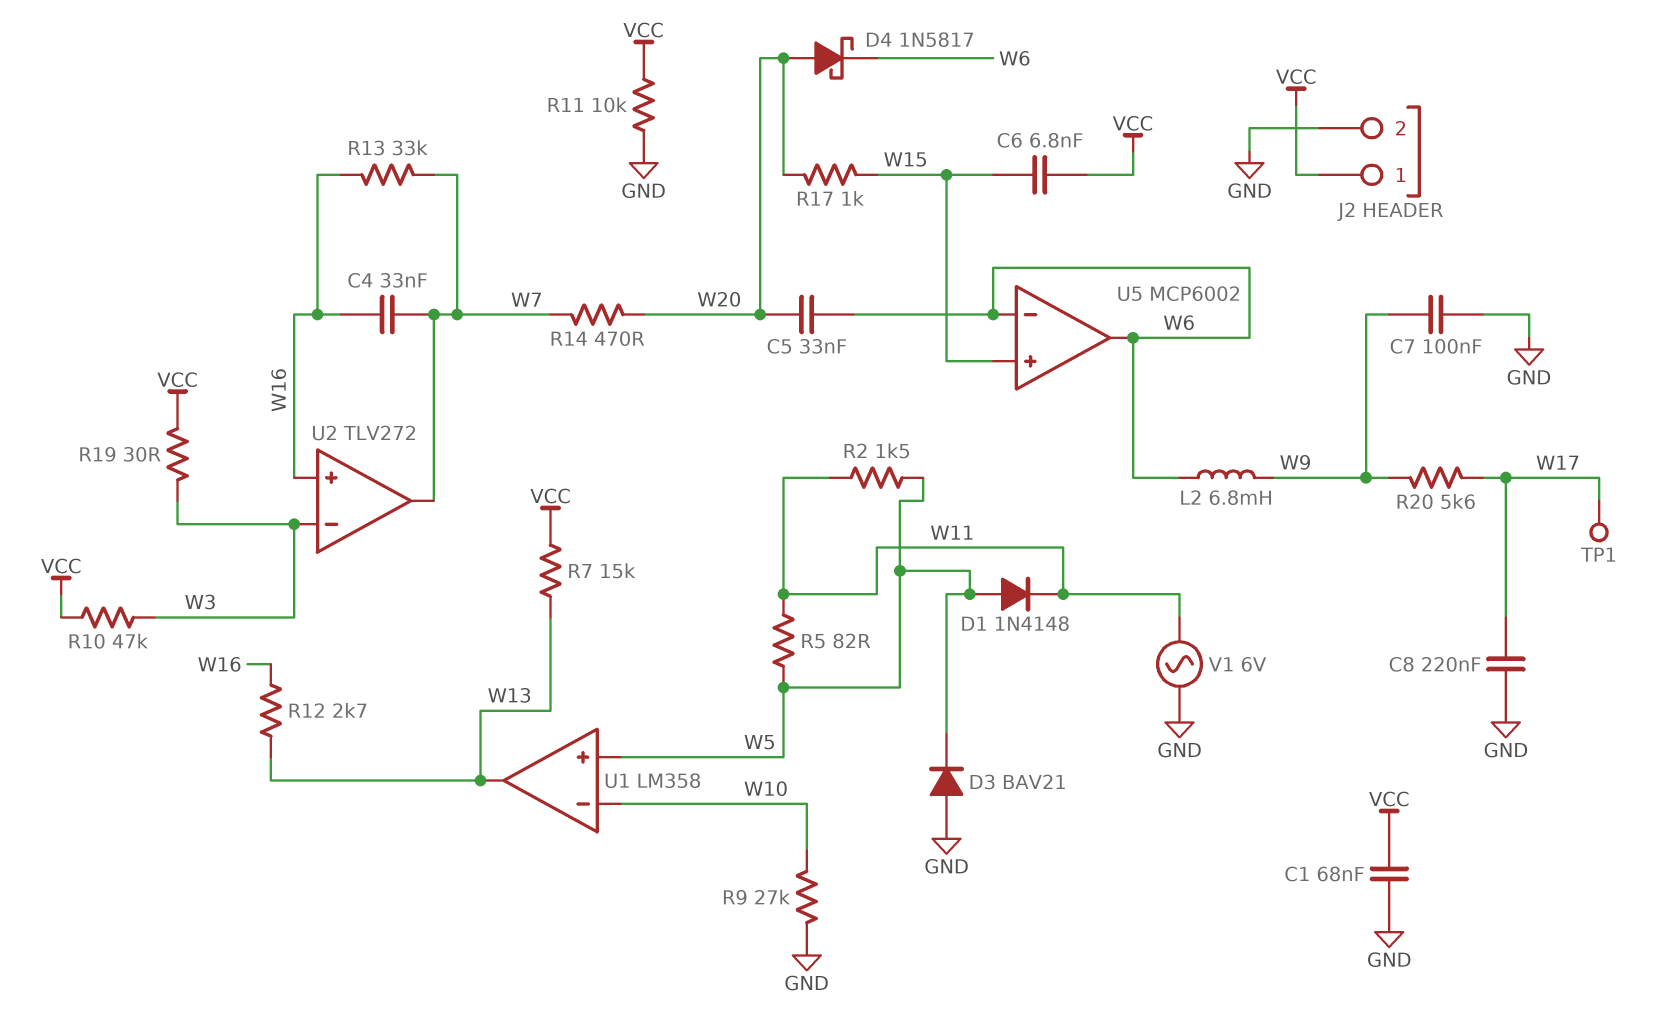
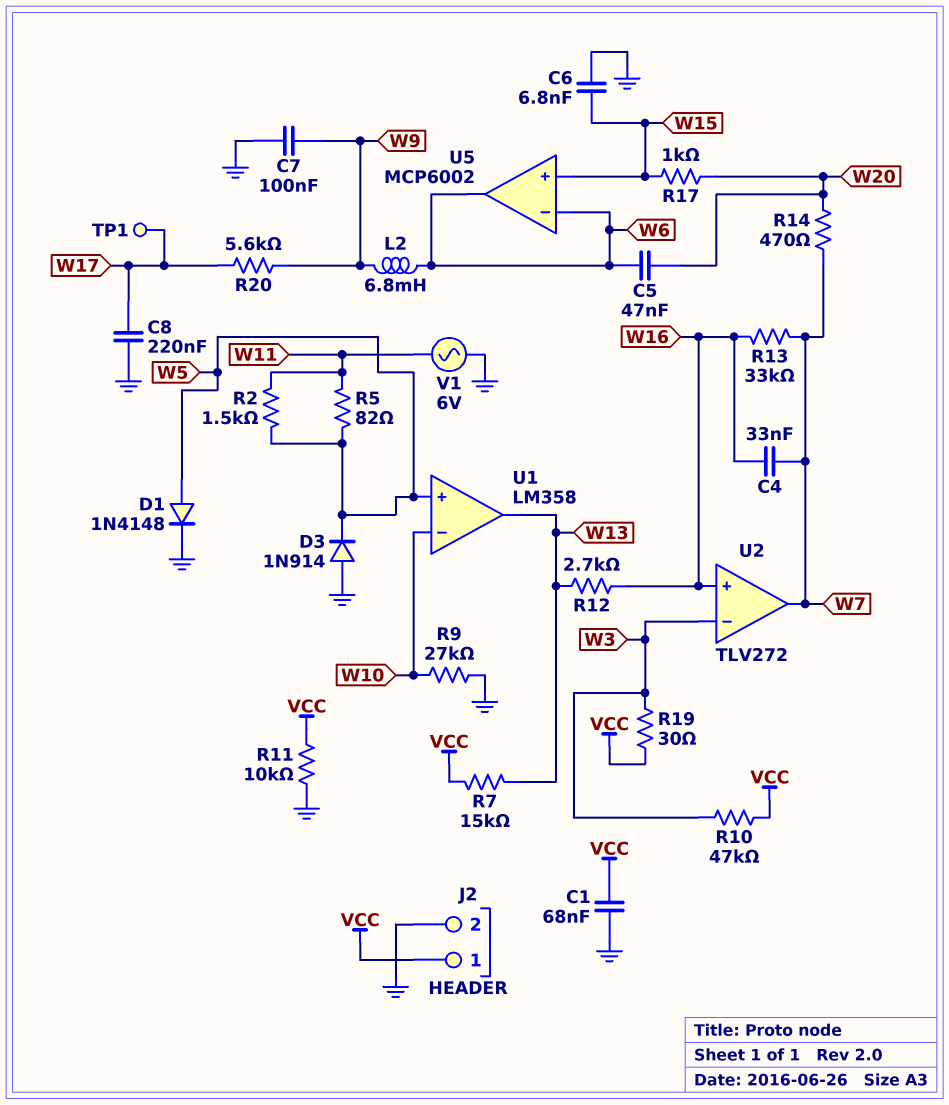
C5: 33nF (W6, W20) -> 47nF (W6, W20)
C6: 6.8nF (VCC, W15) -> 6.8nF (GND, W15)
D1: diode 1N4148 (A W5, K W11) -> diode 1N4148 (A W5, K GND)
D3: diode BAV21 (A GND, K W5) -> diode 1N914 (A GND, K W5)
D4: schottky 1N5817 (A W20, K W6) -> none

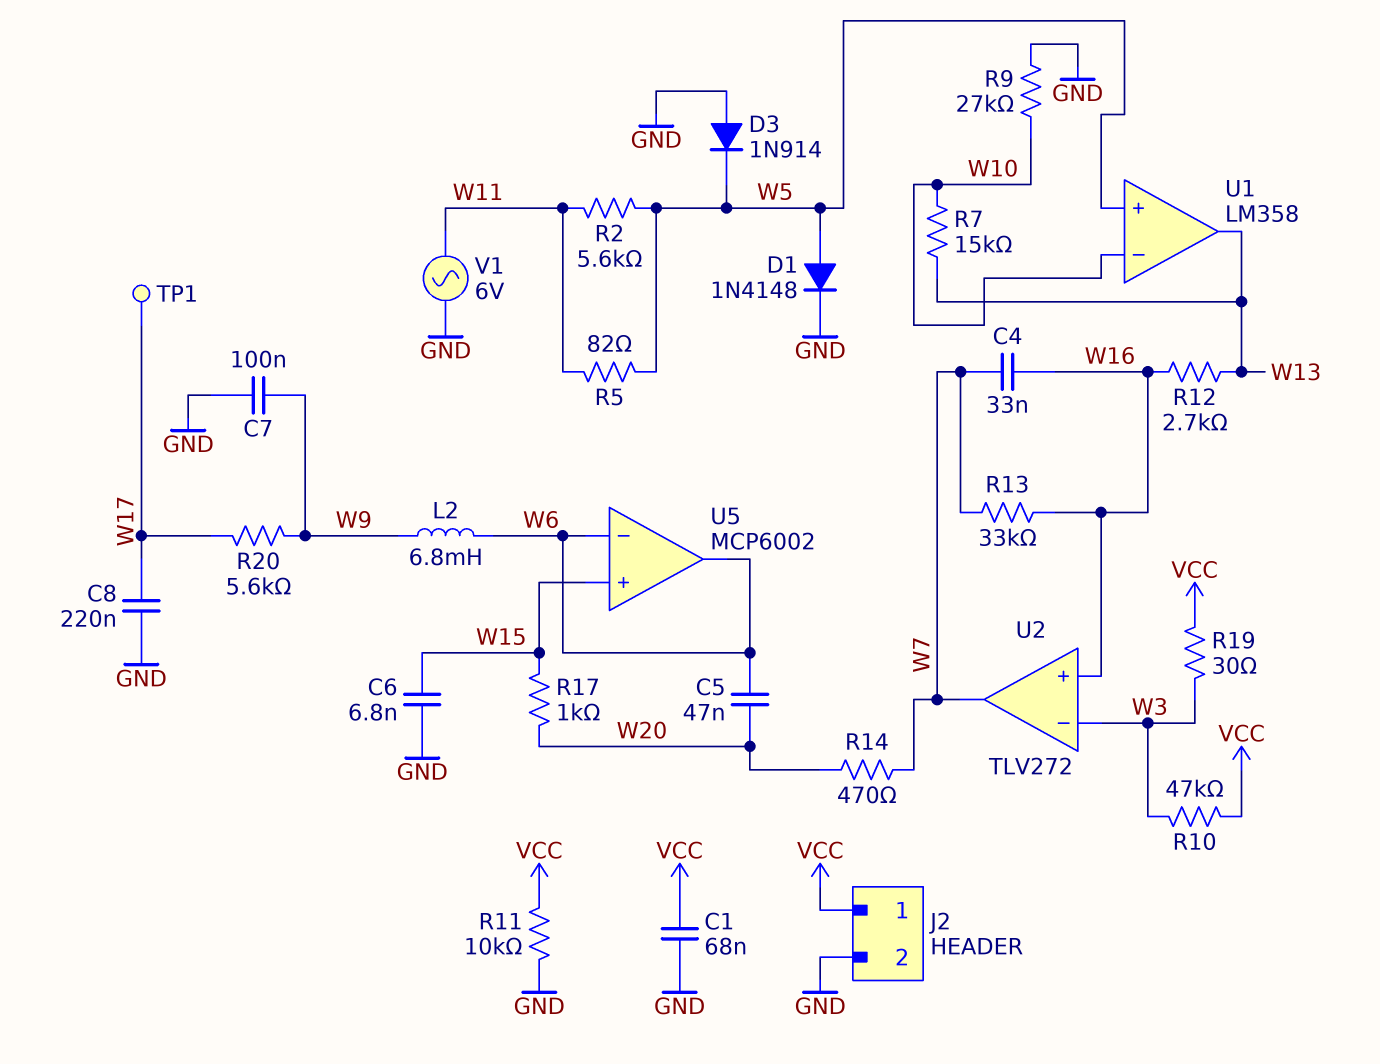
R2: 1.5k (W5, W11) -> 5.6k (W5, W11)
R7: 15k (VCC, W13) -> 15k (W10, W13)

